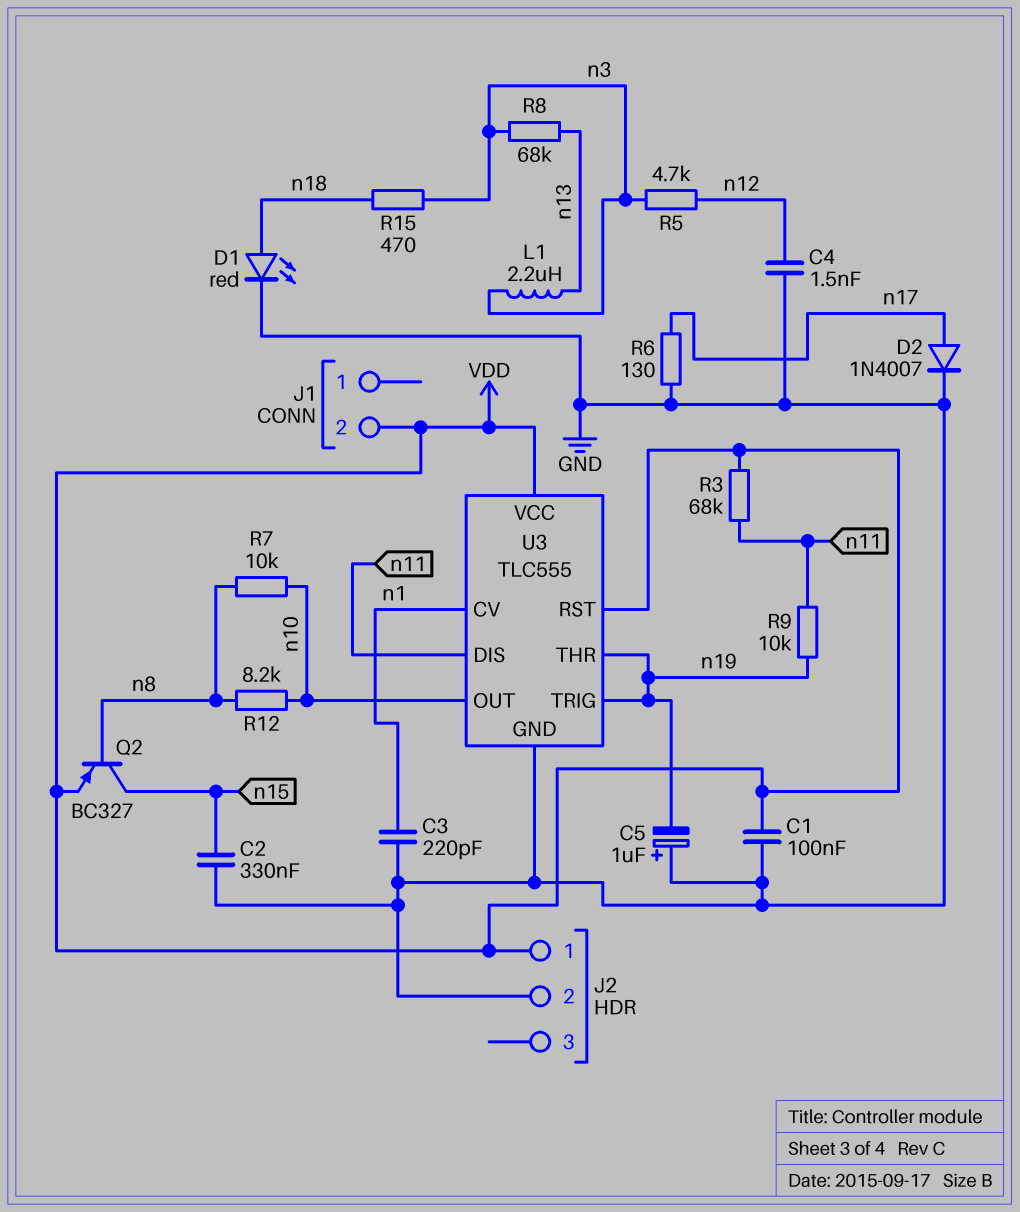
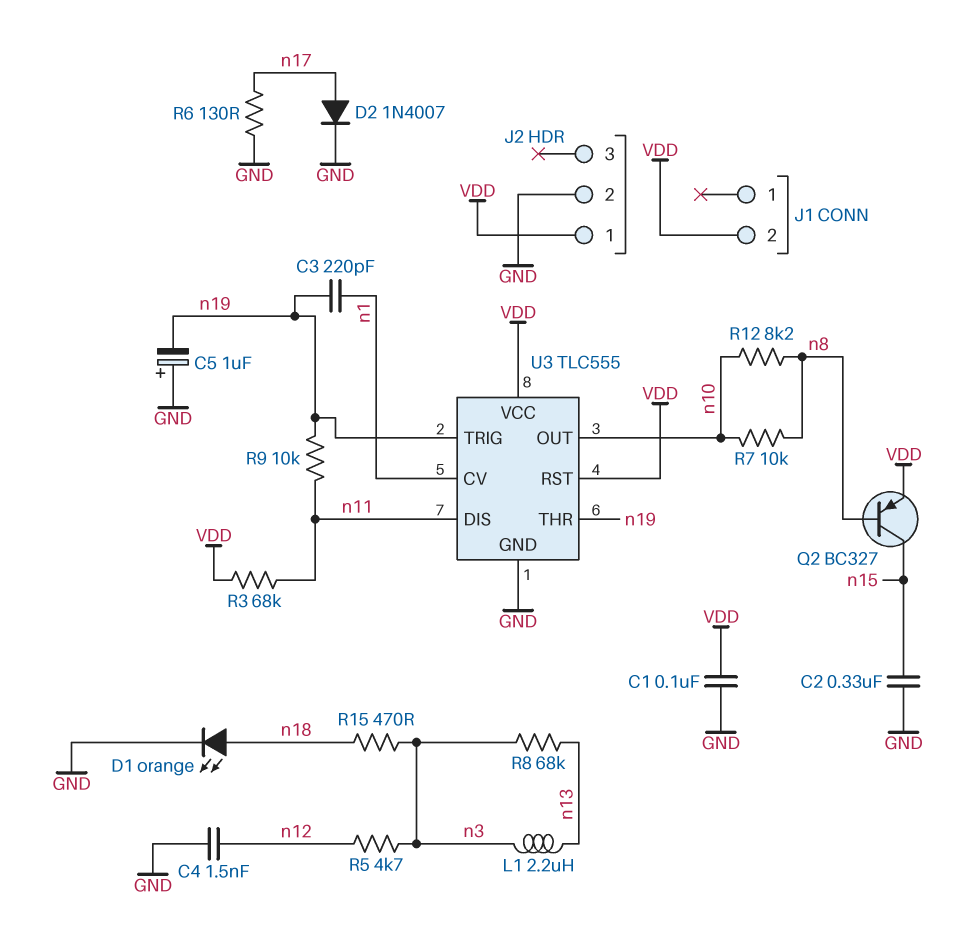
C3: 220pF (GND, n1) -> 220pF (n1, n19)
D1: LED red (A n18, K GND) -> LED orange (A n18, K GND)

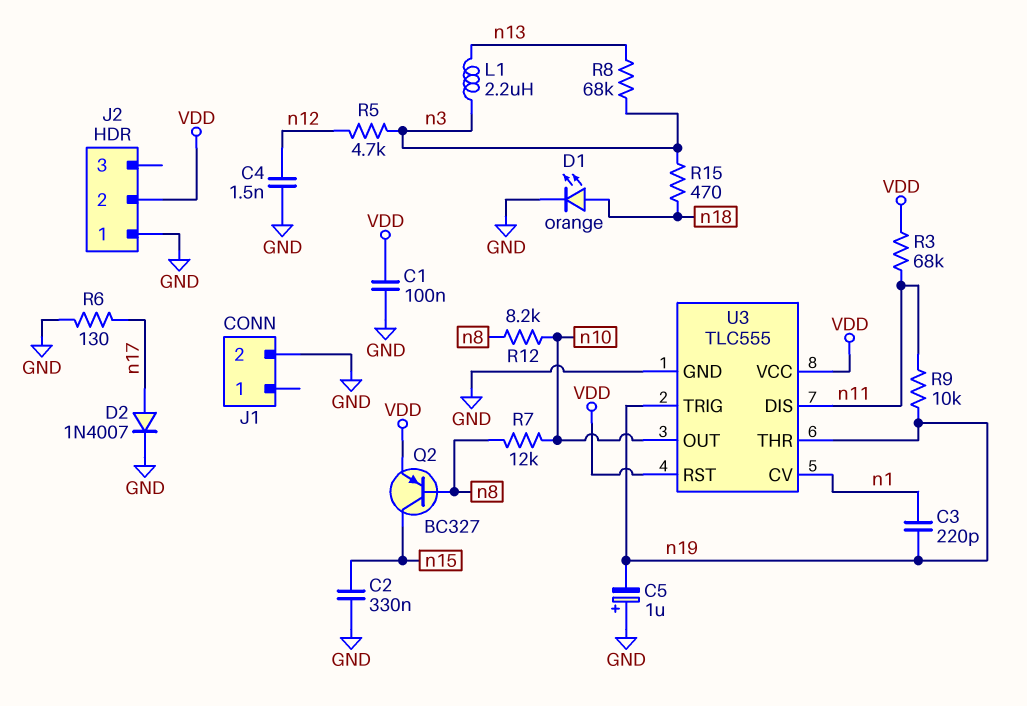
J1 pin 2: VDD -> GND
J2 pin 1: VDD -> GND
J2 pin 2: GND -> VDD
R7: 10k (n8, n10) -> 12k (n8, n10)

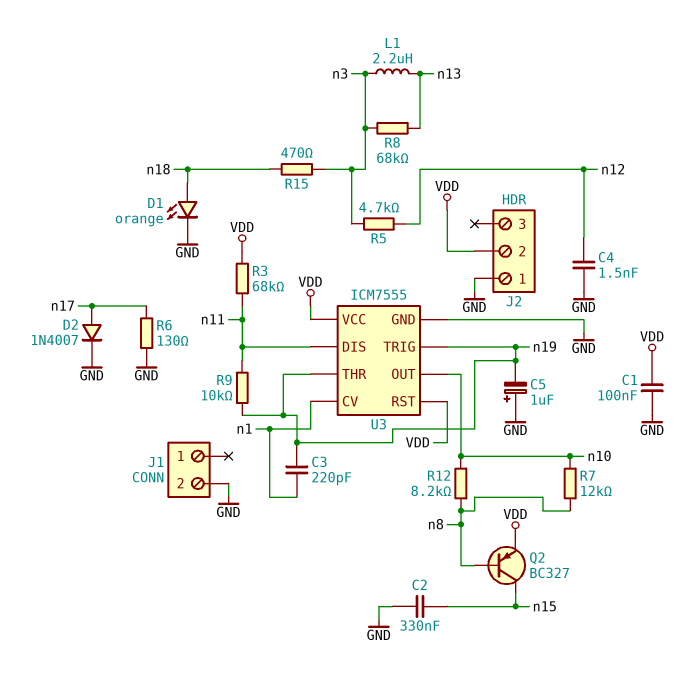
U3: TLC555 -> ICM7555

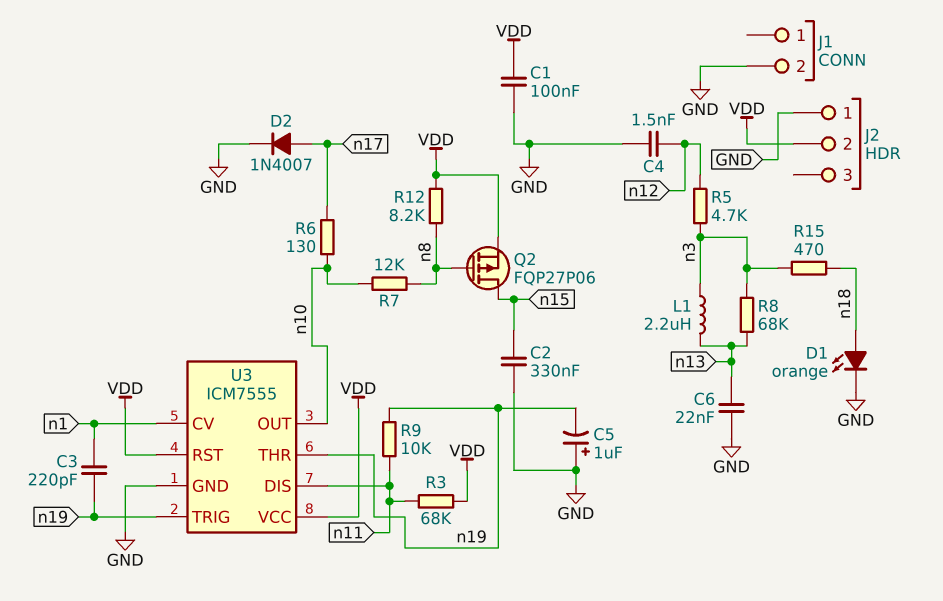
C6: none -> 22nF (GND, n13)
Q2: PNP BC327 (B n8, C n15, E VDD) -> PMOS FQP27P06 (G n8, D n15, S VDD)
R6: 130 (GND, n17) -> 130 (n10, n17)
R12: 8.2k (n8, n10) -> 8.2k (VDD, n8)

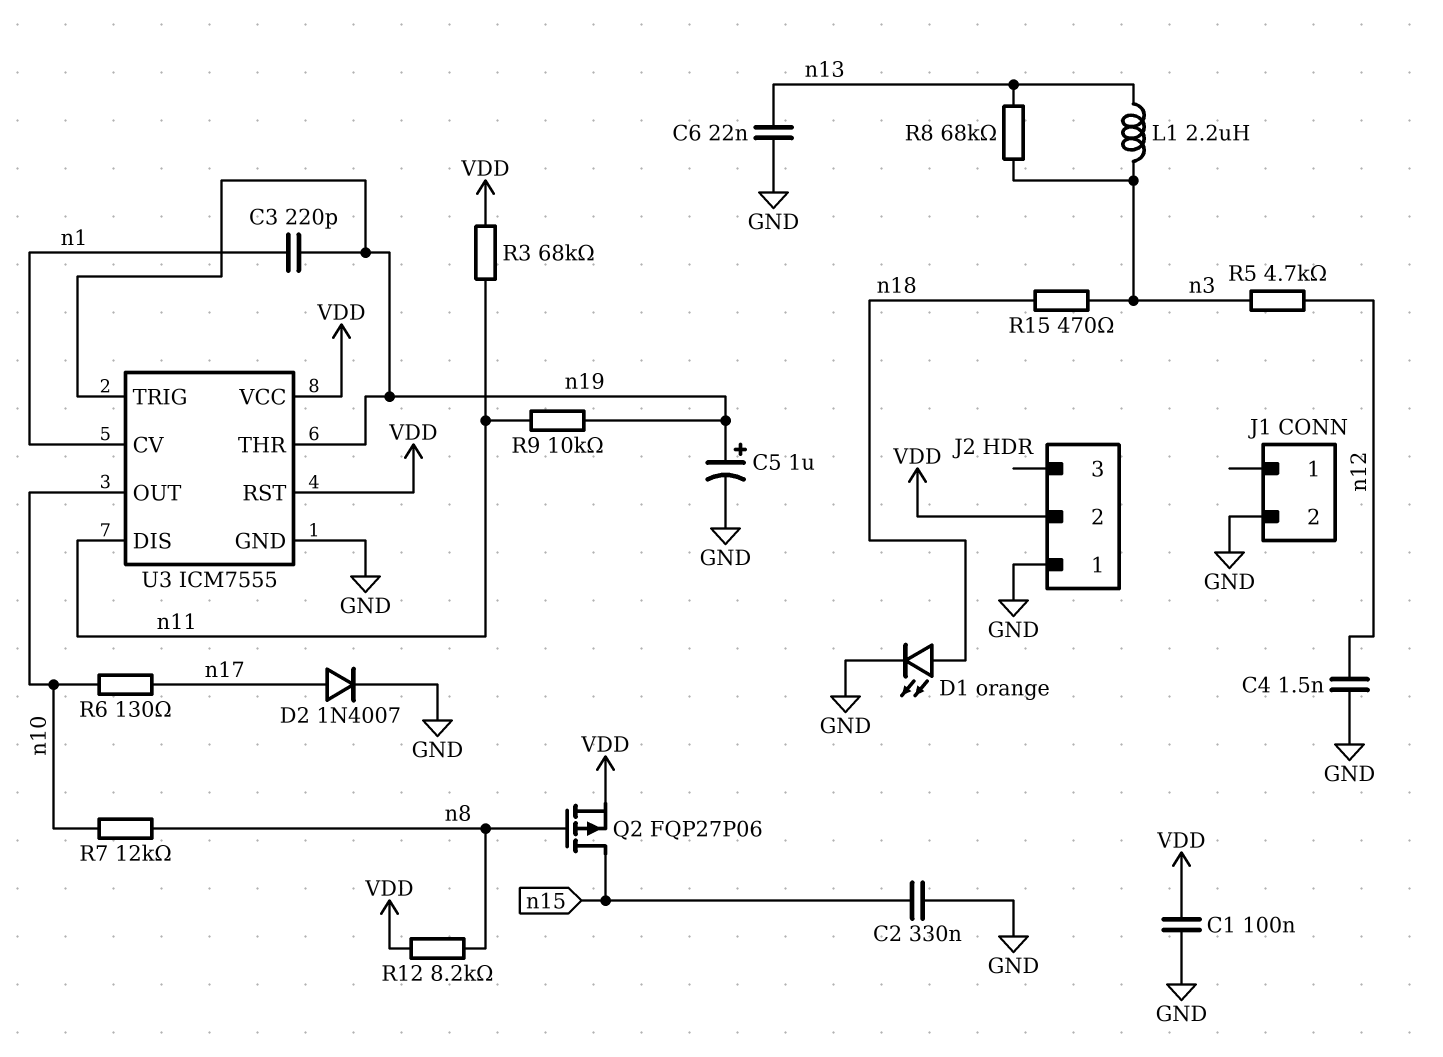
C5: 1uF (plus GND, minus n19) -> 1uF (plus n19, minus GND)

